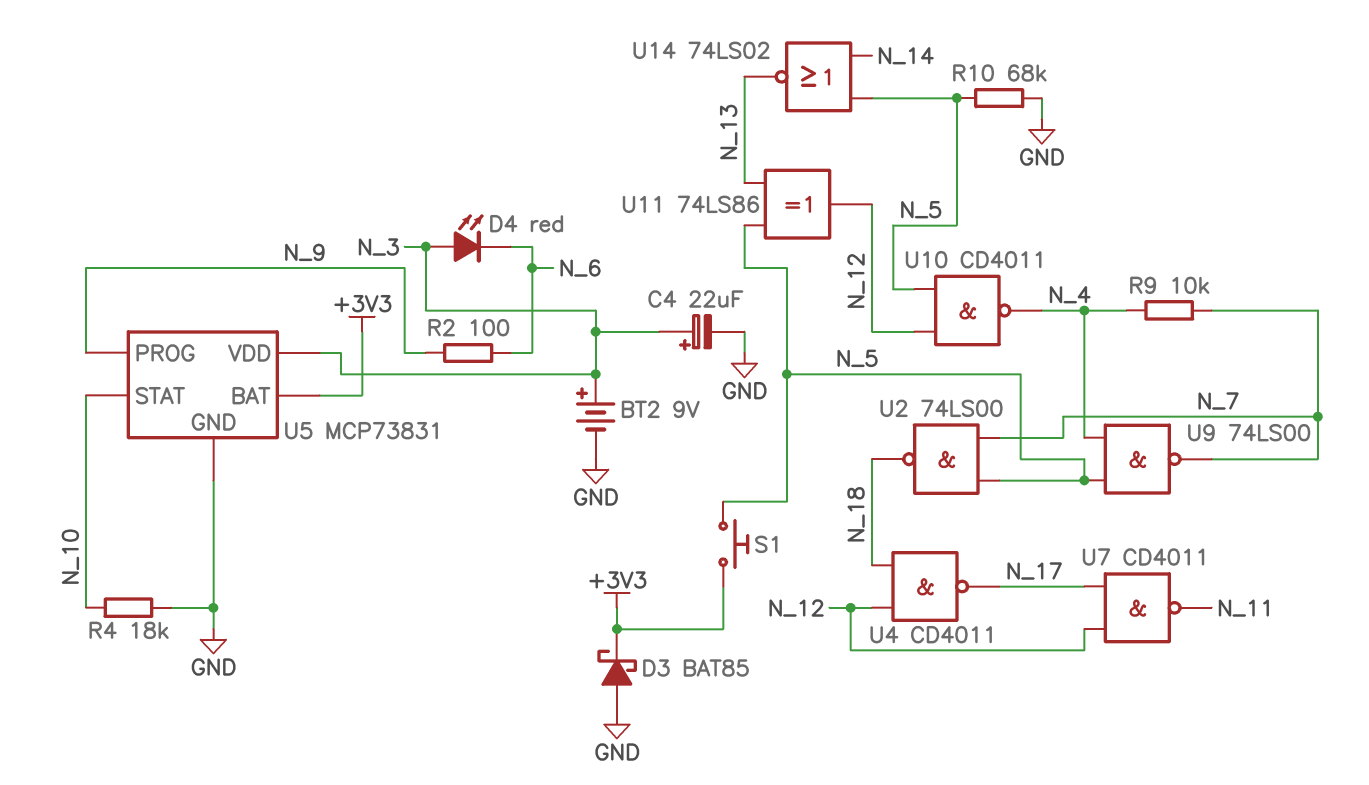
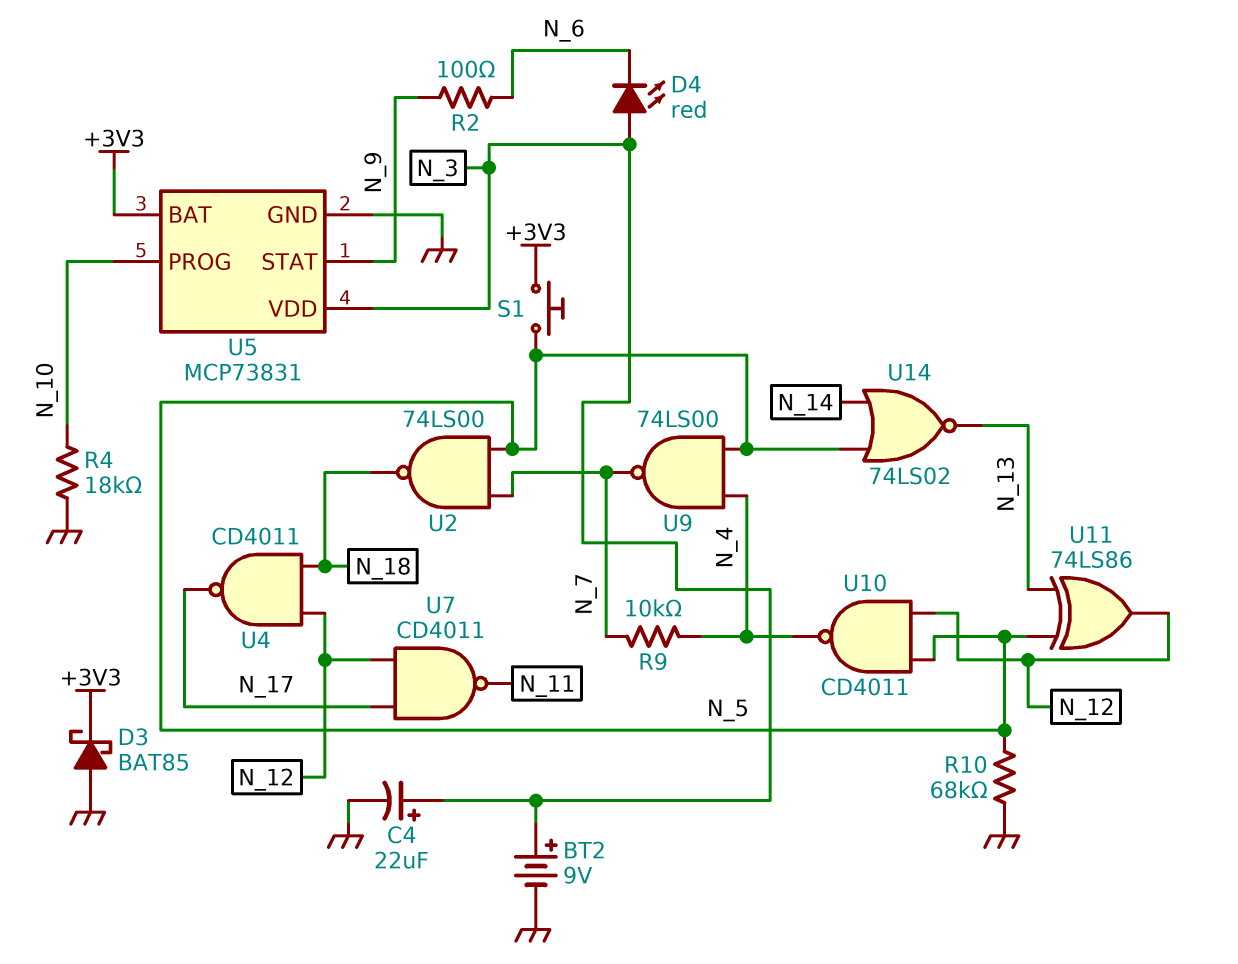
U5 pin PROG: N_9 -> N_10
U5 pin STAT: N_10 -> N_9

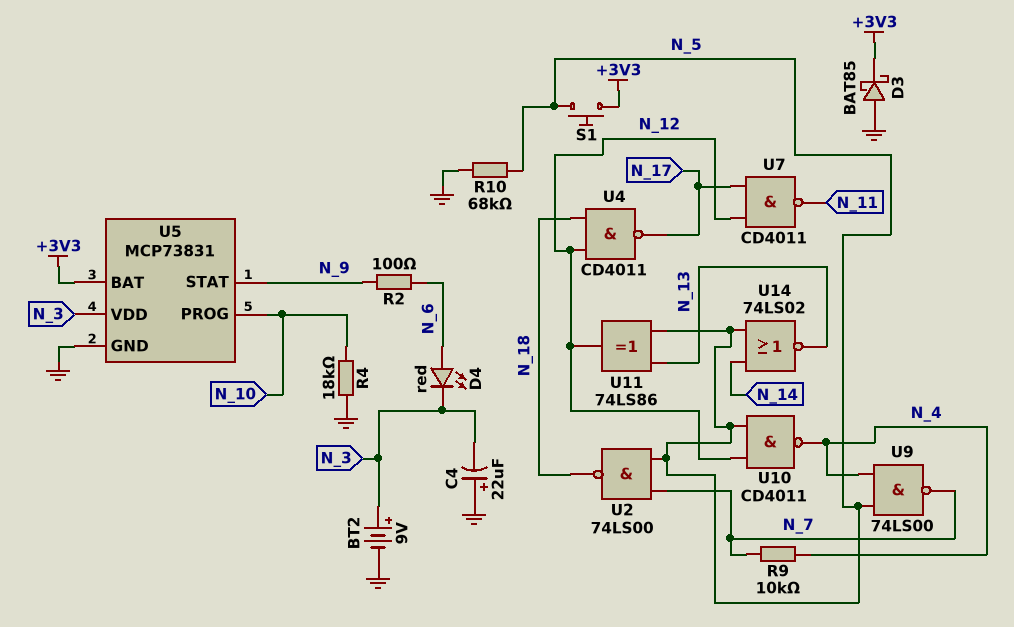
C4: 22uF (plus N_3, minus GND) -> 22uF (plus GND, minus N_3)
D4: LED red (A N_3, K N_6) -> LED red (A N_6, K N_3)

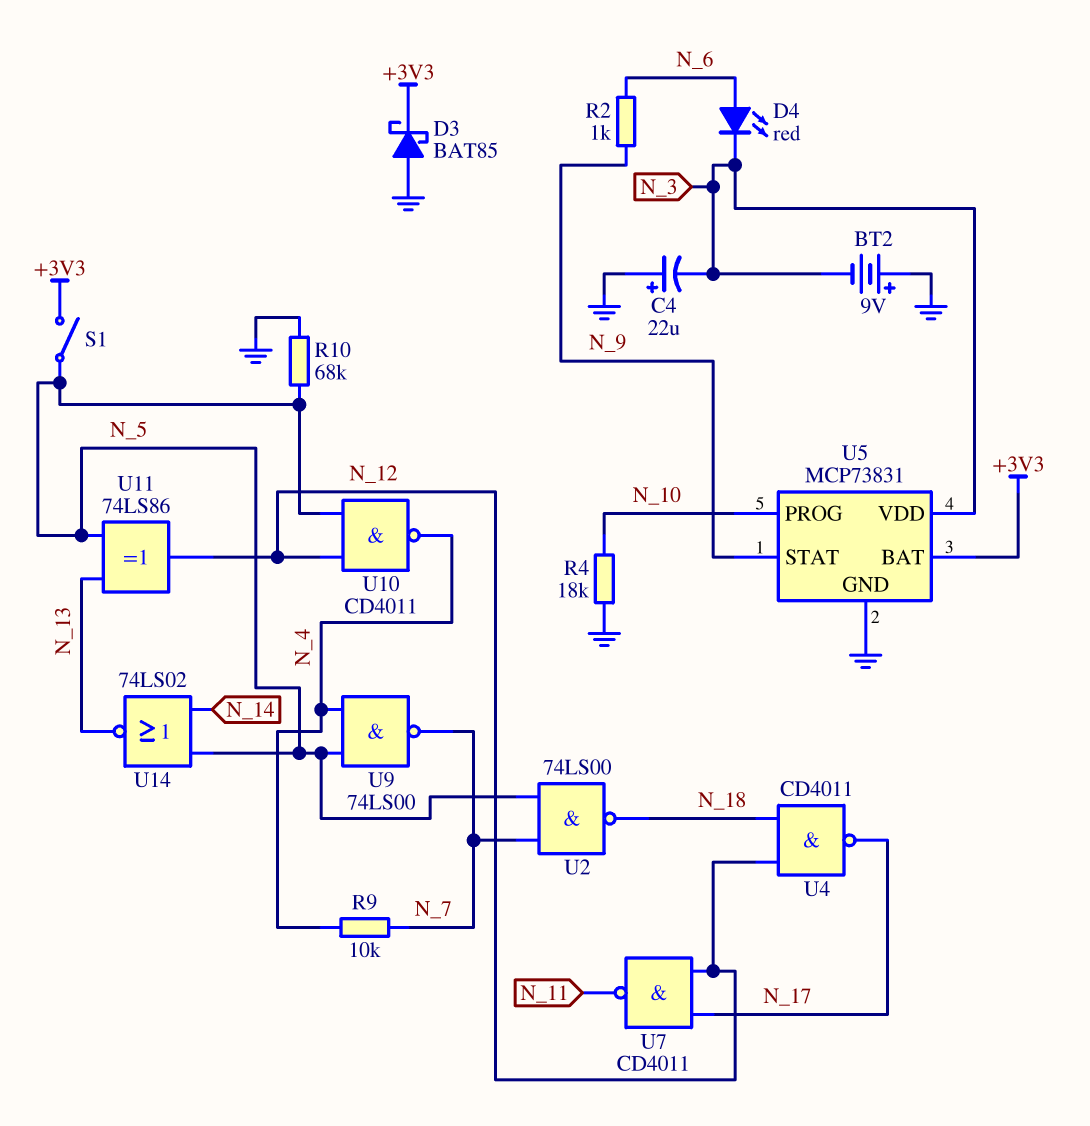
BT2: 9V (plus N_3, minus GND) -> 9V (plus GND, minus N_3)
R2: 100 (N_6, N_9) -> 1k (N_6, N_9)
S1: button (+3V3, N_5) -> switch (+3V3, N_5)

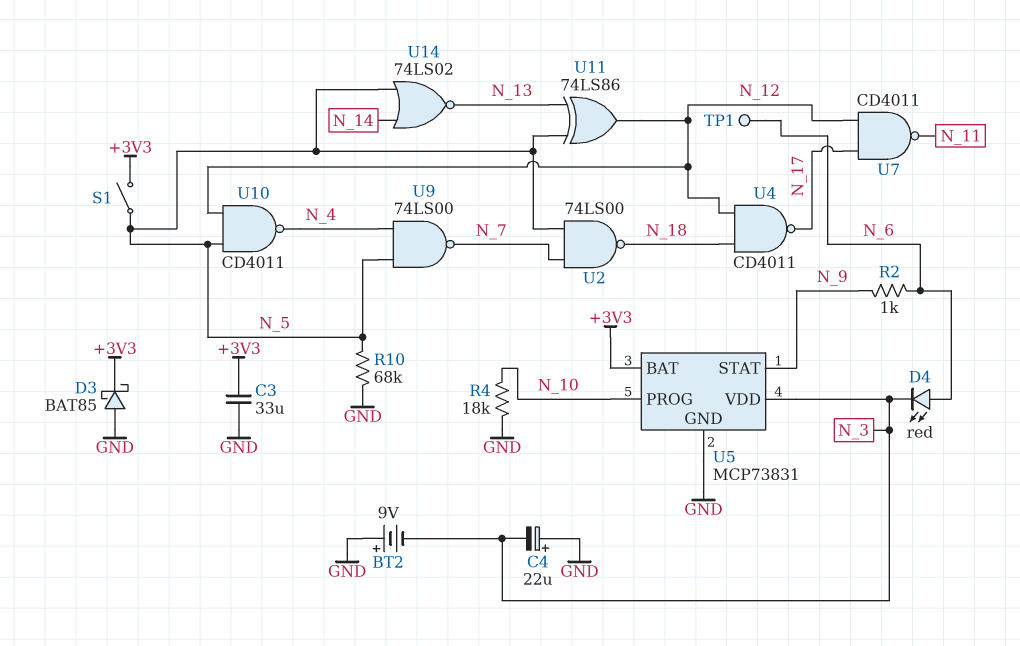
C3: none -> 33uF (+3V3, GND)
R9: 10k (N_4, N_7) -> none
TP1: none -> test point (N_6)

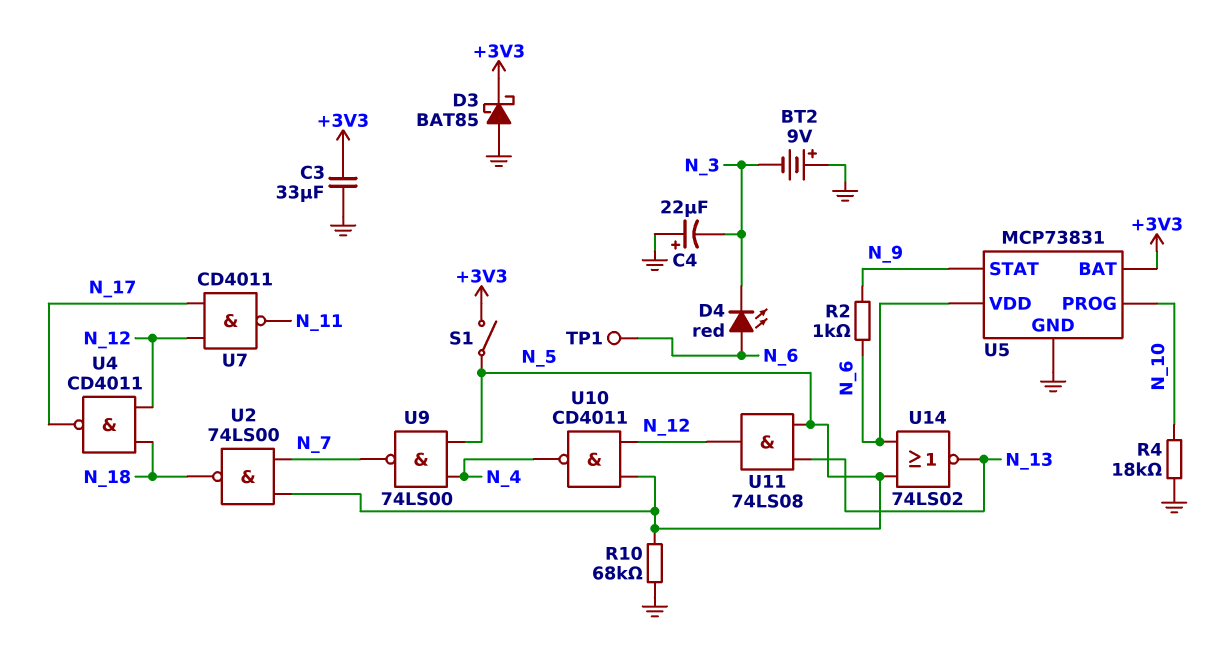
U5 pin VDD: N_3 -> N_6
U11: XOR 74LS86 (in N_5, in N_13, out N_12) -> AND 74LS08 (in N_5, in N_13, out N_12)
U14: NOR 74LS02 (in N_5, in N_14, out N_13) -> NOR 74LS02 (in N_5, in N_6, out N_13)

